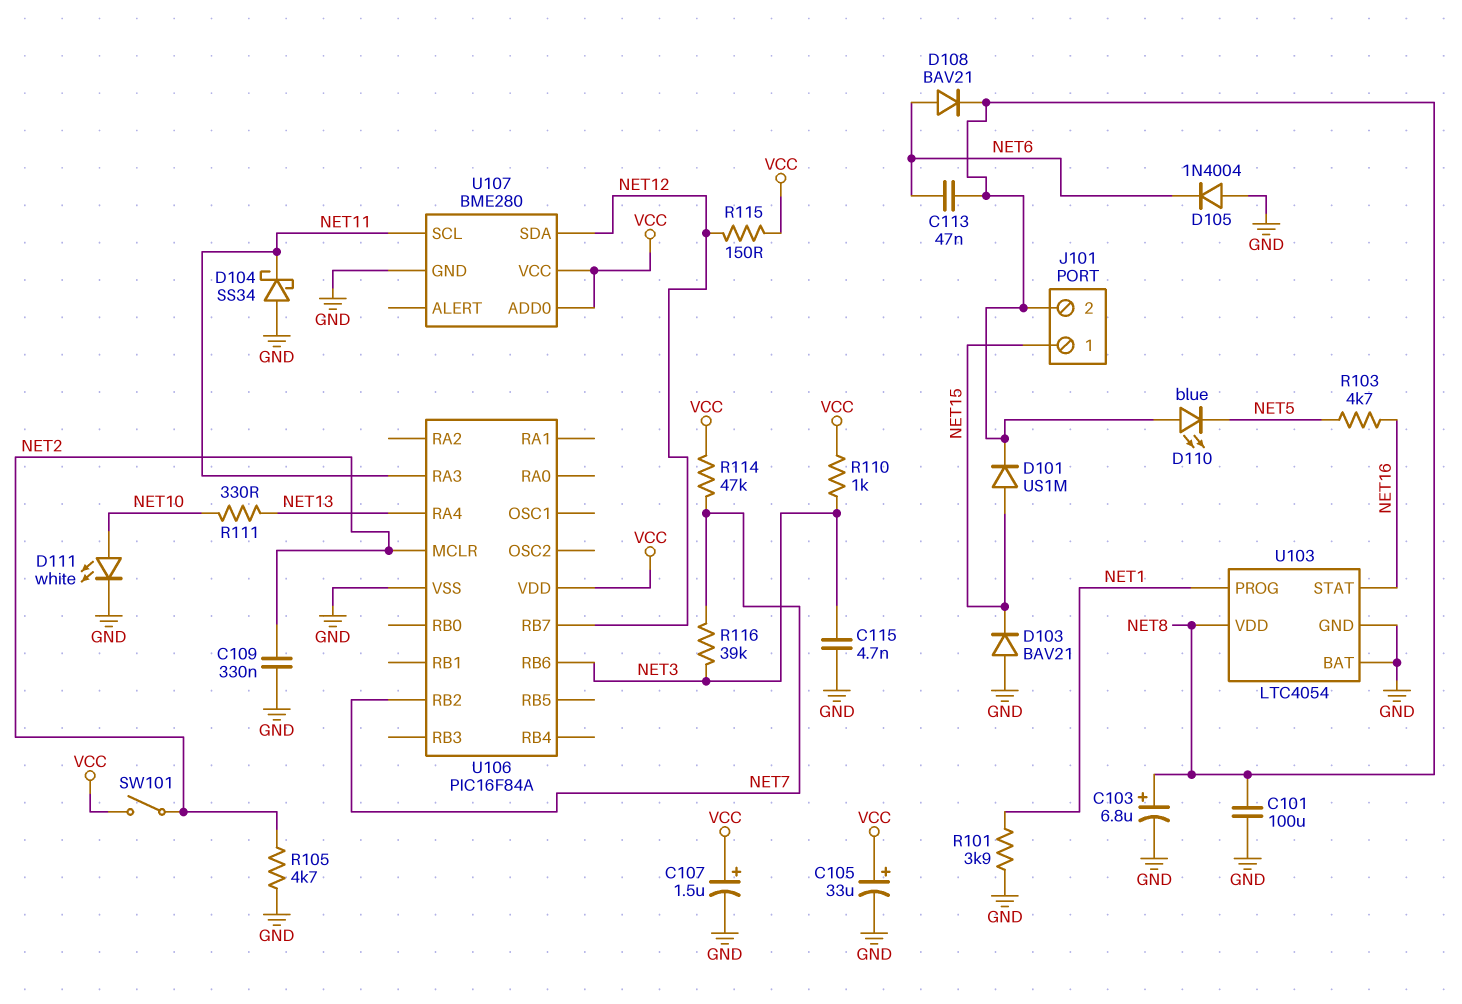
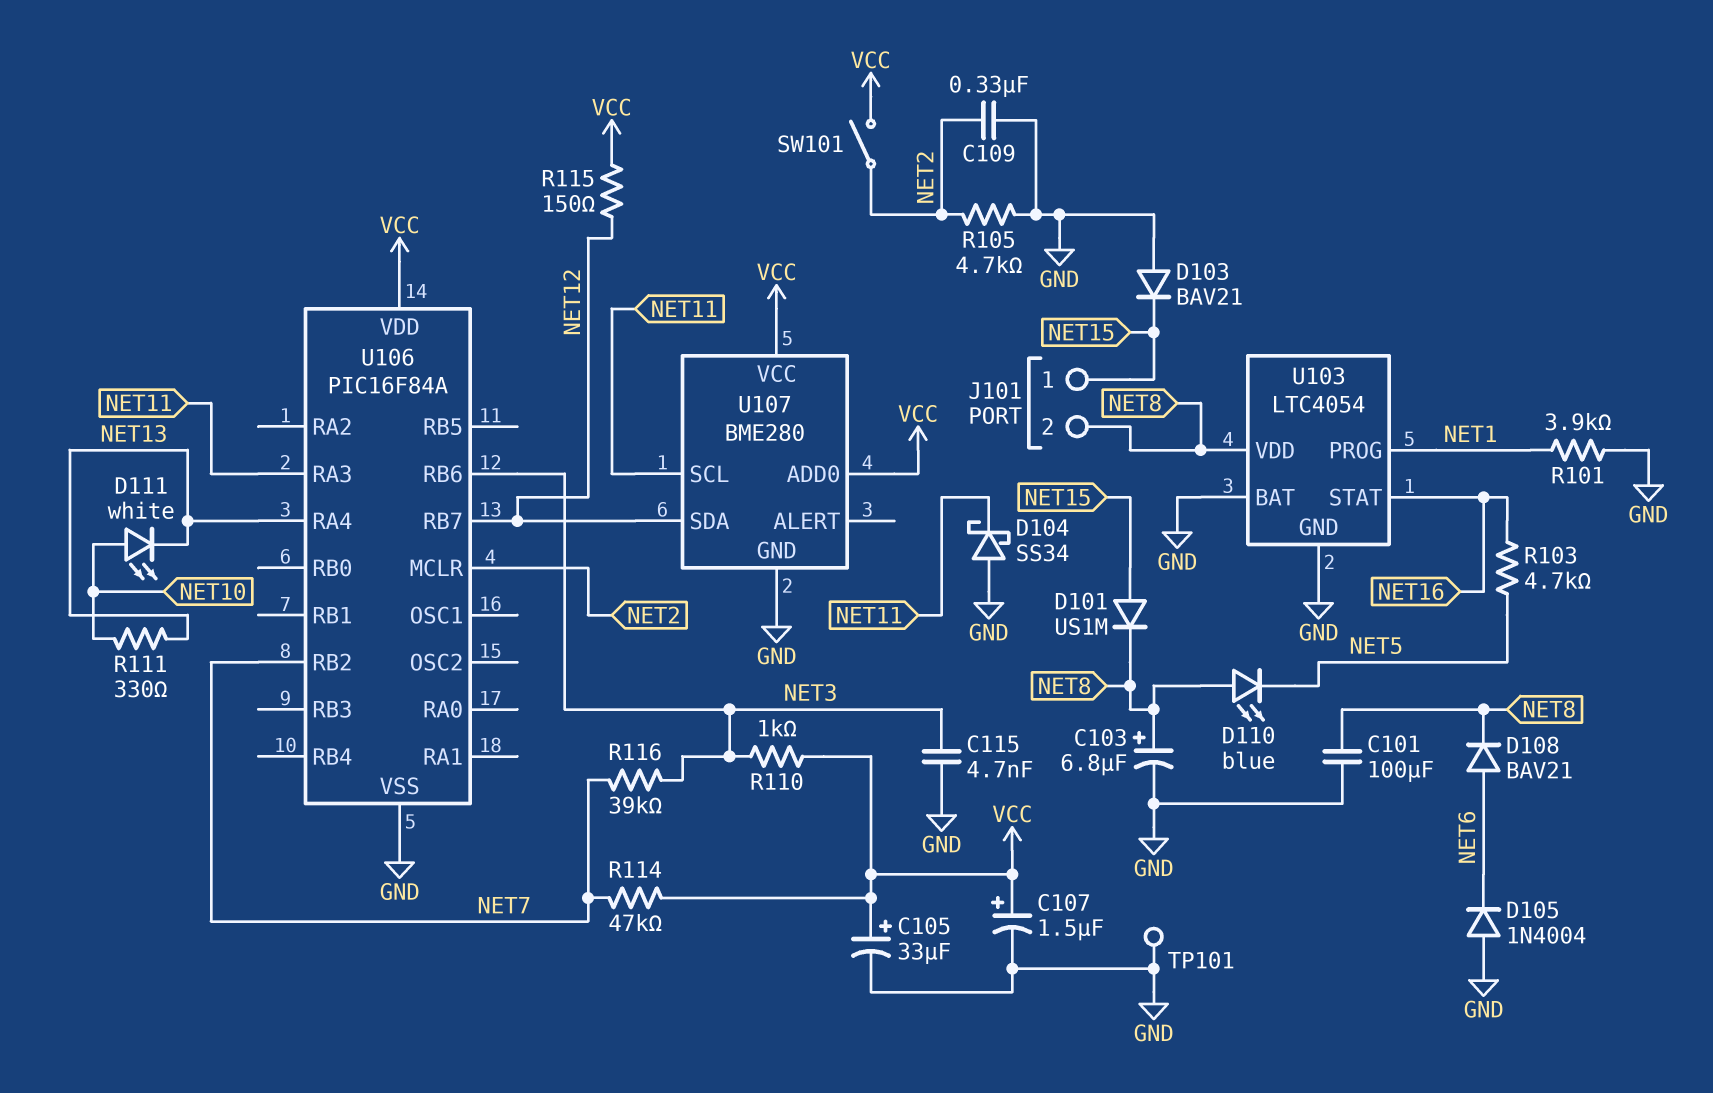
C113: 47nF (NET6, NET8) -> none
D111: LED white (A NET10, K GND) -> LED white (A NET10, K NET13)
TP101: none -> test point (GND)

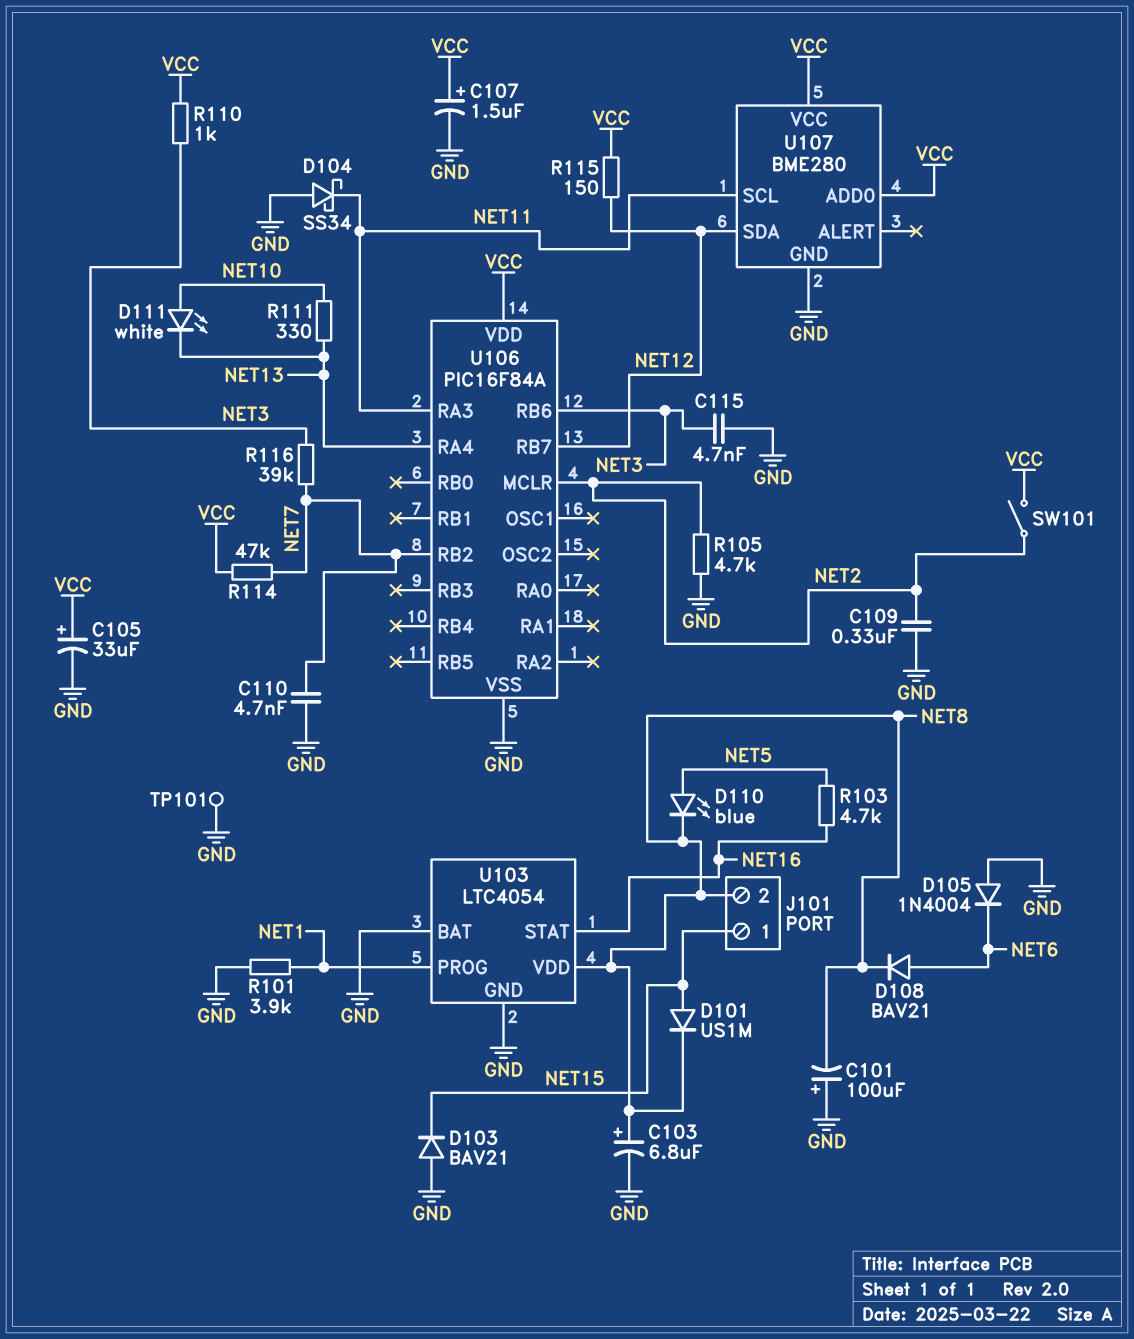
C101: 100uF (GND, NET8) -> 100uF (plus GND, minus NET8)
C110: none -> 4.7nF (GND, NET7)
D110: LED blue (A NET8, K NET5) -> LED blue (A NET5, K NET8)

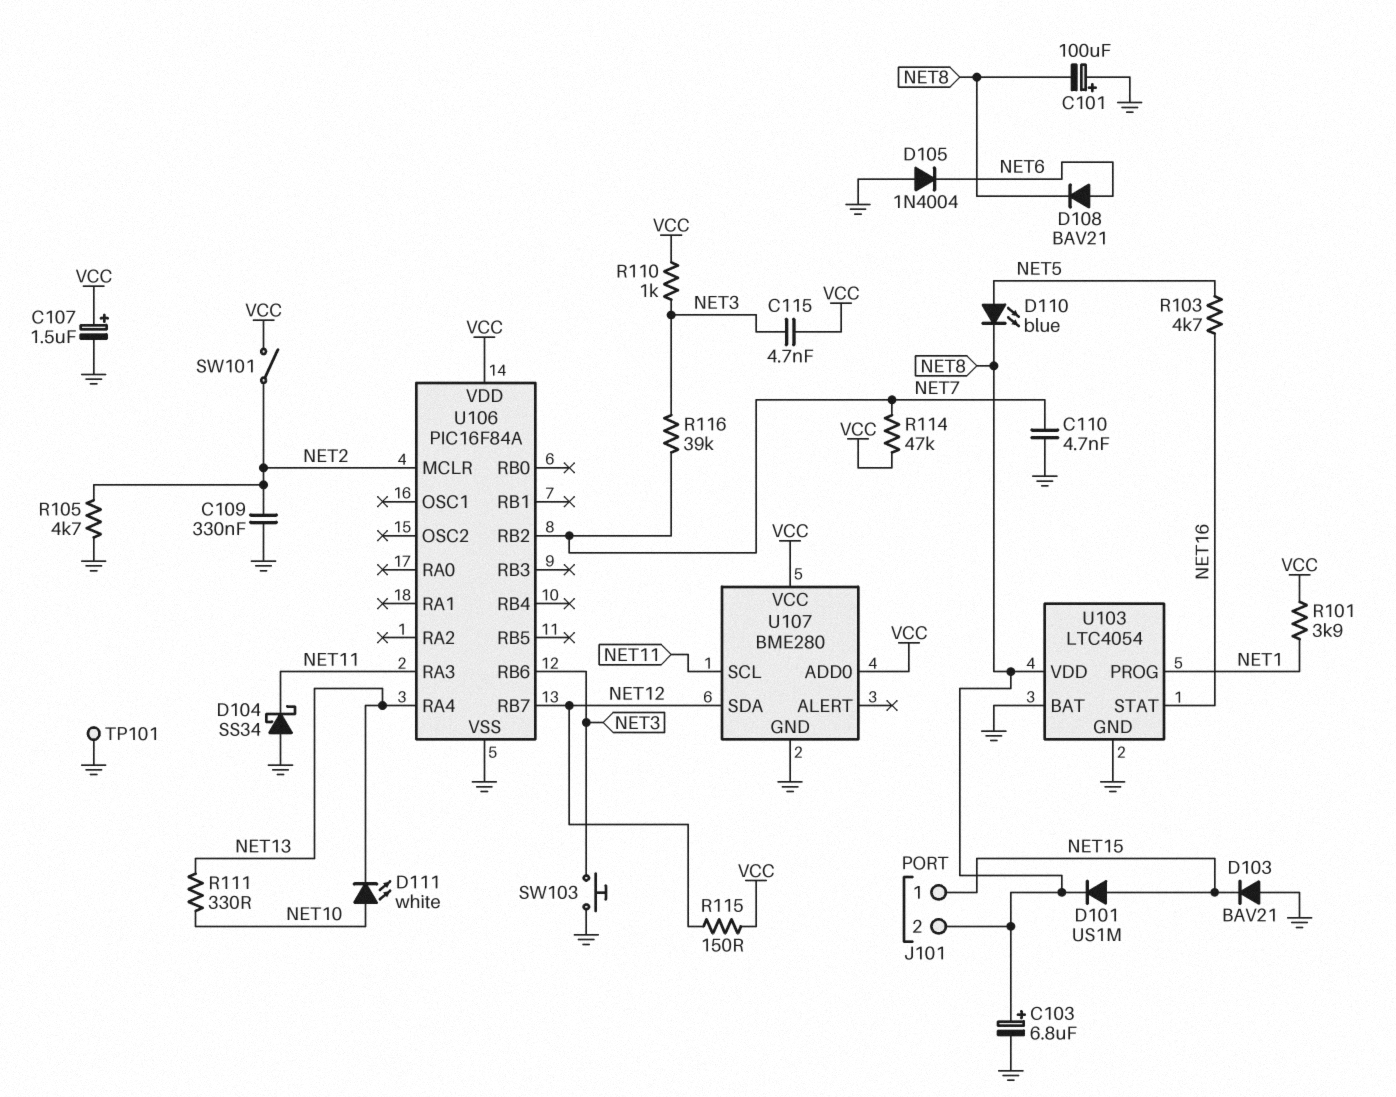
C105: 33uF (plus VCC, minus GND) -> none
C115: 4.7nF (GND, NET3) -> 4.7nF (NET3, VCC)
R101: 3.9k (GND, NET1) -> 3.9k (NET1, VCC)
SW103: none -> button (GND, NET3)

